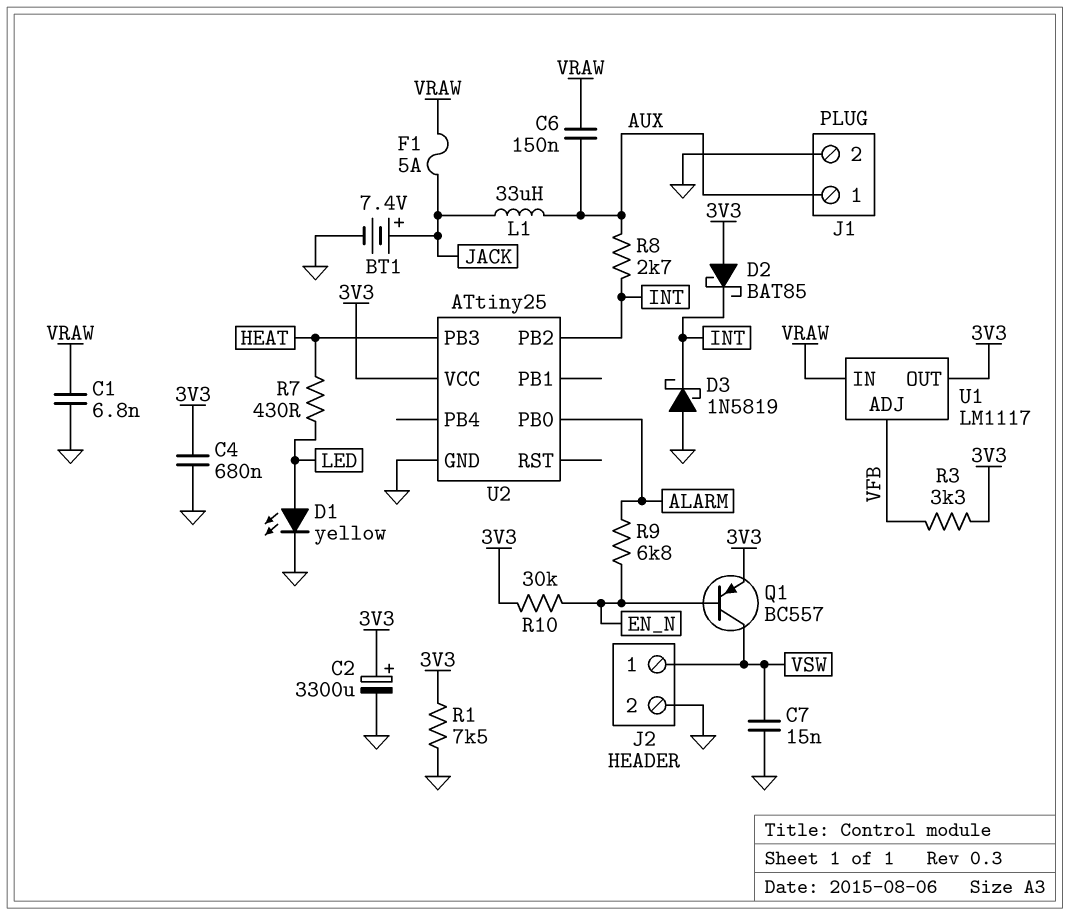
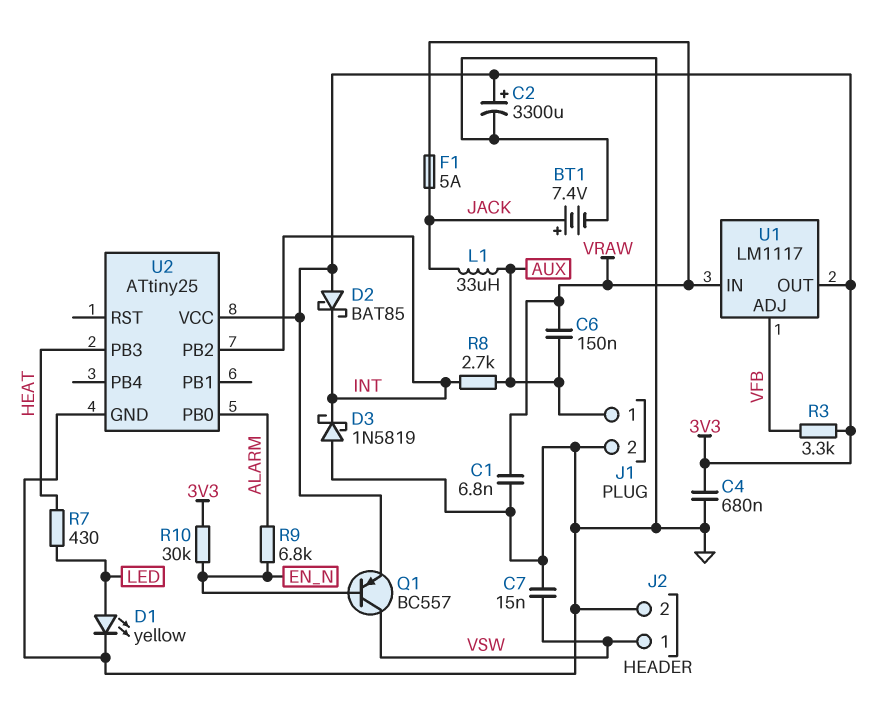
R1: 7.5k (3V3, GND) -> none

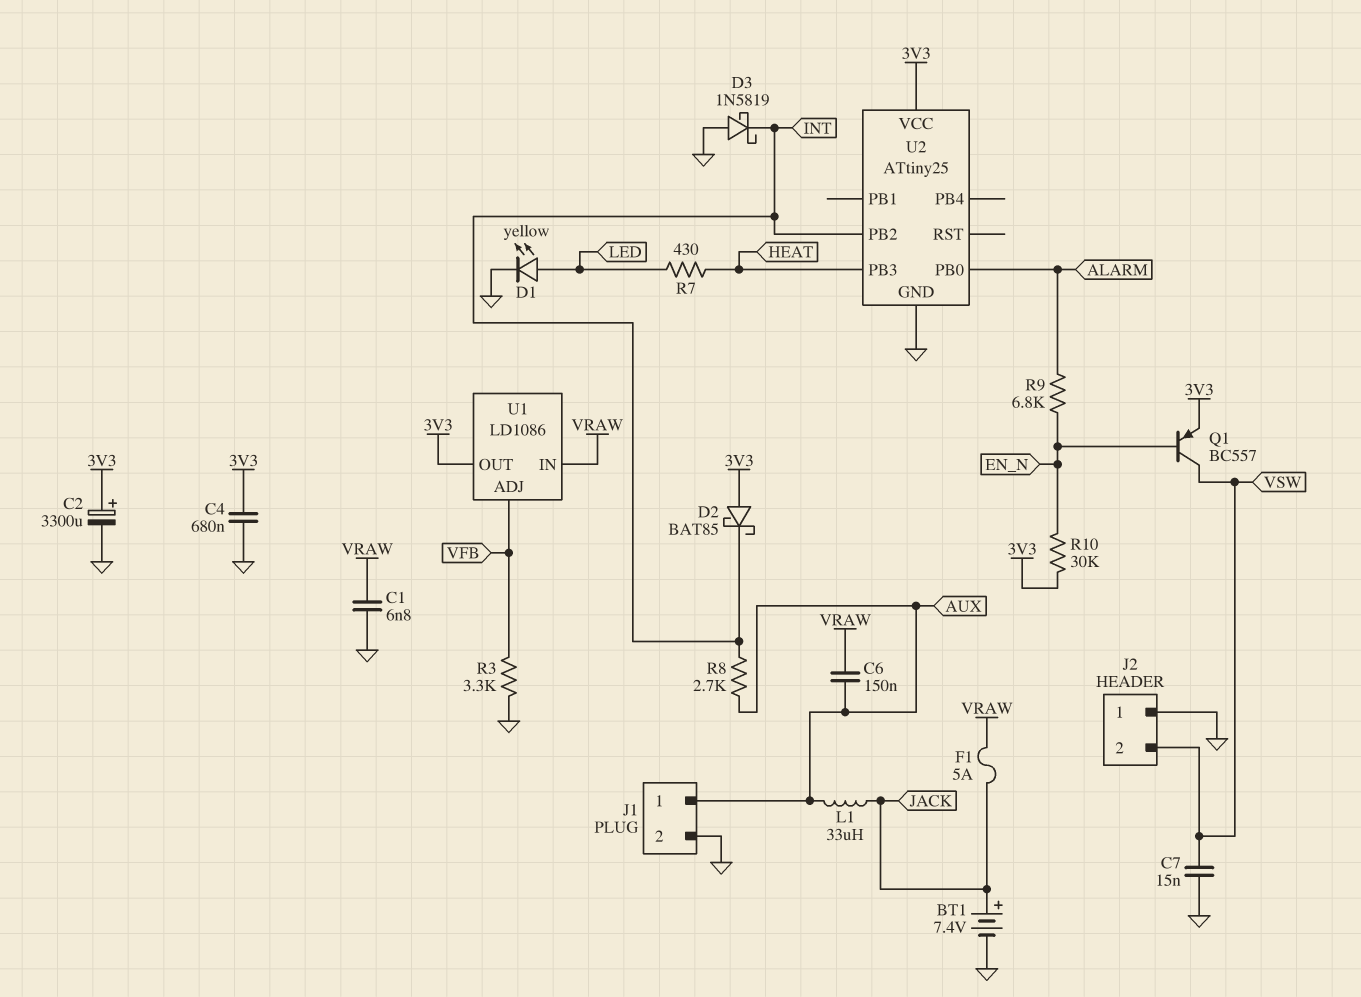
J2 pin 1: VSW -> GND
J2 pin 2: GND -> VSW
R3: 3.3k (3V3, VFB) -> 3.3k (GND, VFB)
U1: LM1117 -> LD1086

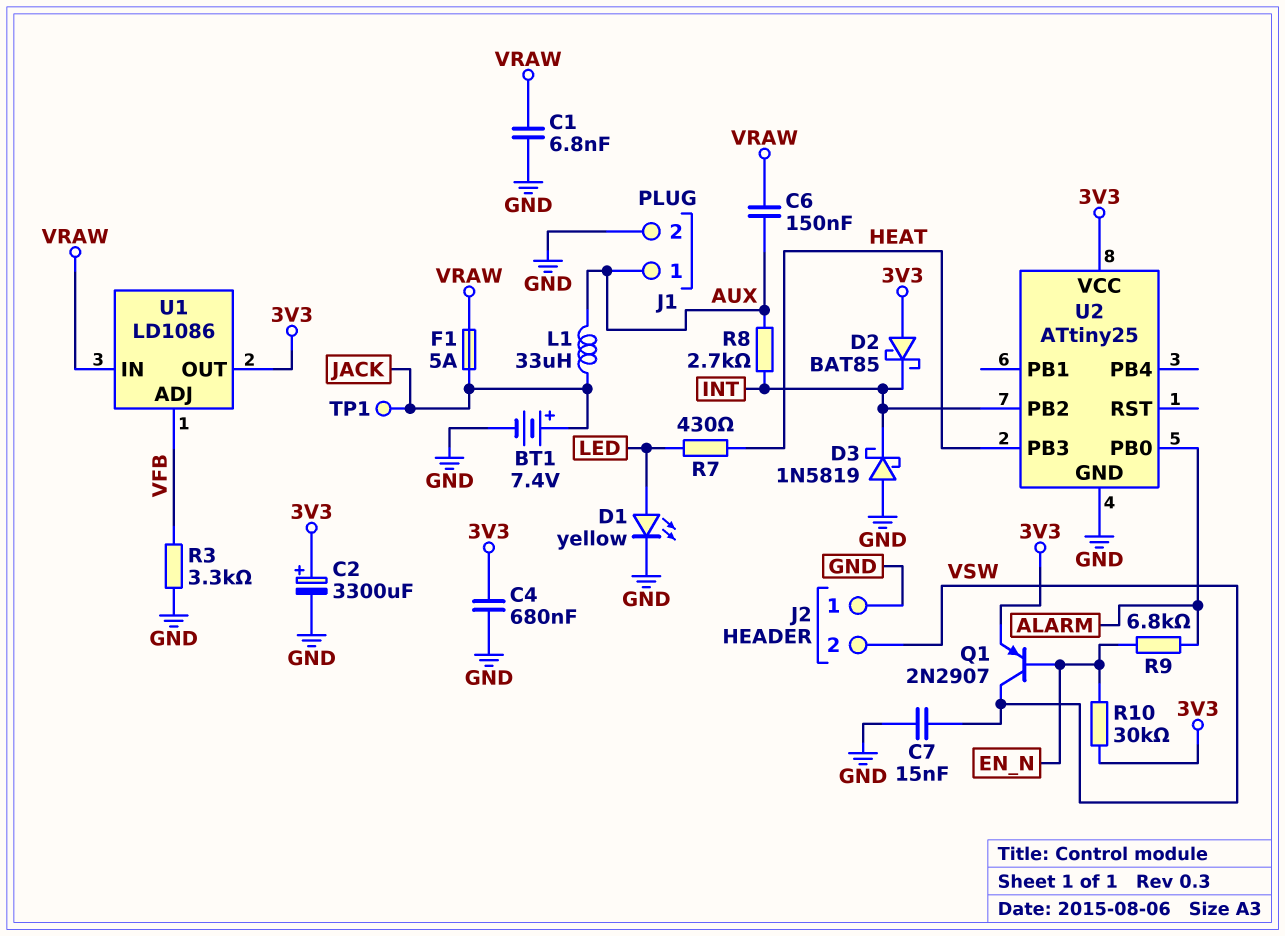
Q1: PNP BC557 (B EN_N, C VSW, E 3V3) -> PNP 2N2907 (B EN_N, C VSW, E 3V3)
TP1: none -> test point (JACK)

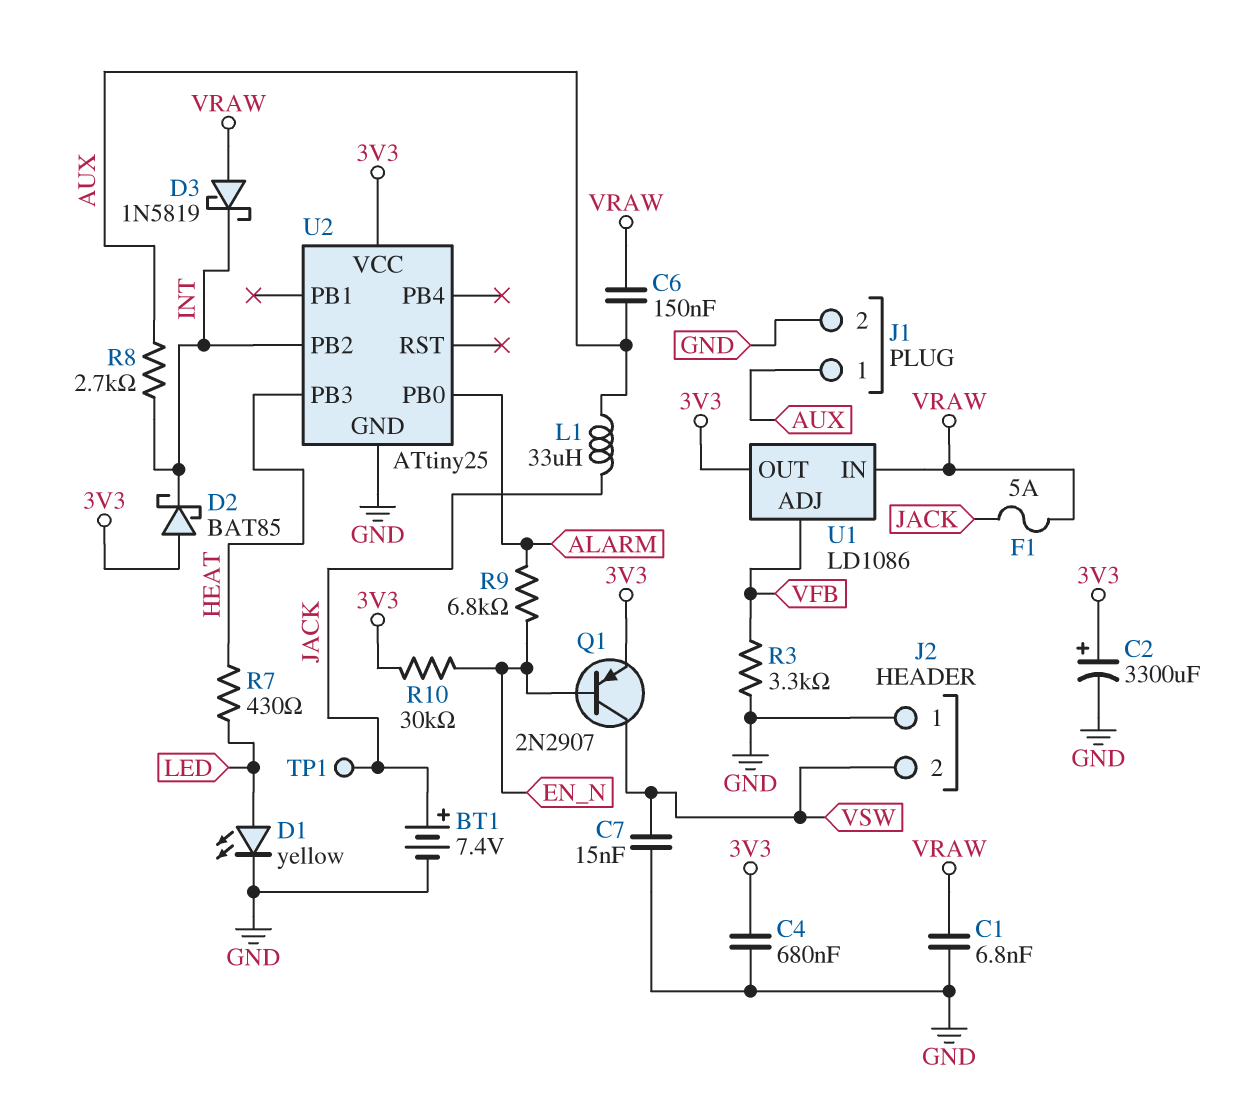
D3: schottky 1N5819 (A GND, K INT) -> schottky 1N5819 (A VRAW, K INT)

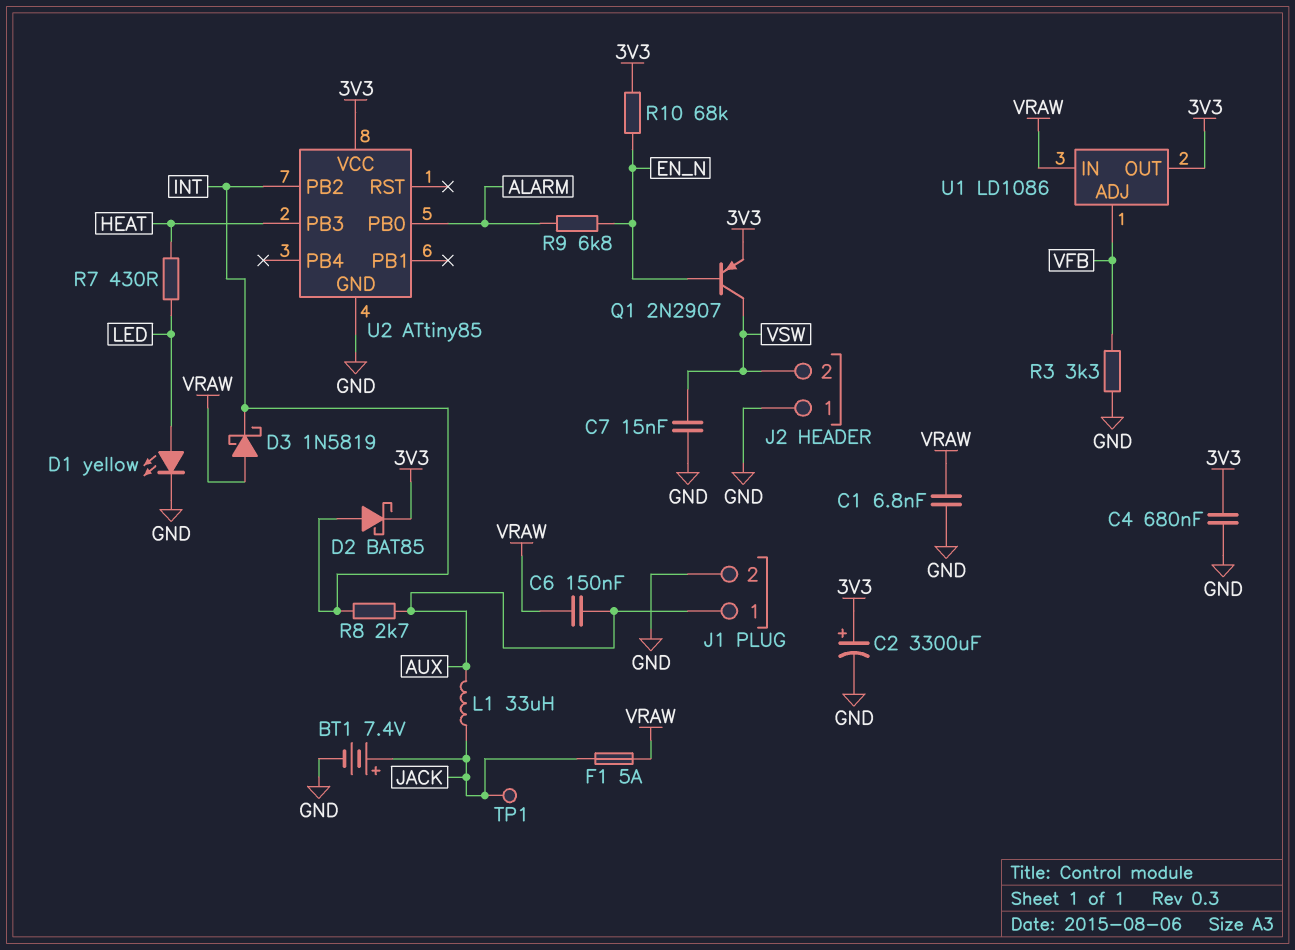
D2: schottky BAT85 (A 3V3, K INT) -> schottky BAT85 (A INT, K 3V3)
R10: 30k (3V3, EN_N) -> 68k (3V3, EN_N)
U2: ATtiny25 -> ATtiny85

